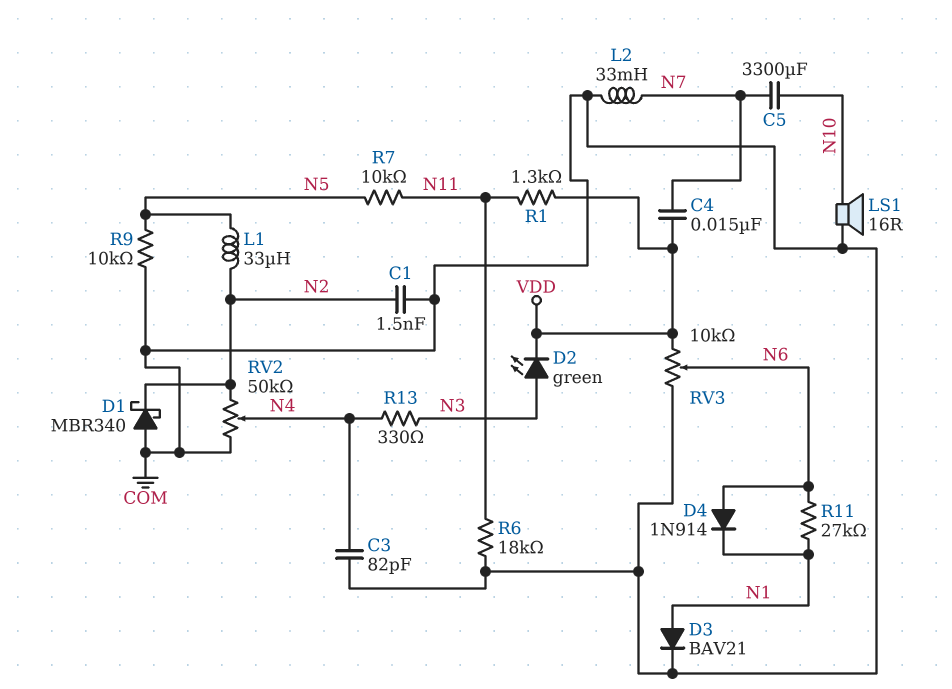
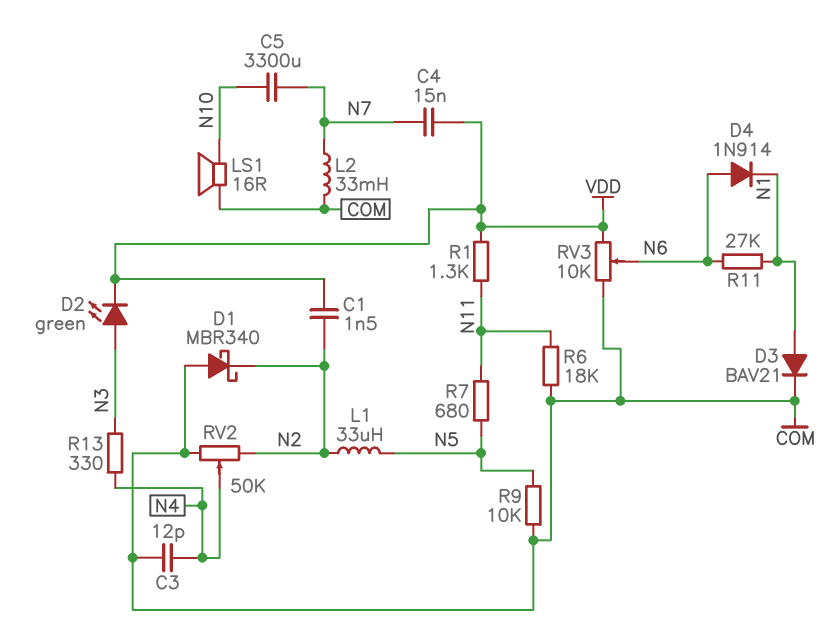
C1: 1.5nF (COM, N2) -> 1.5nF (N2, VDD)
C3: 82pF (COM, N4) -> 12pF (COM, N4)
R7: 10k (N5, N11) -> 680 (N5, N11)

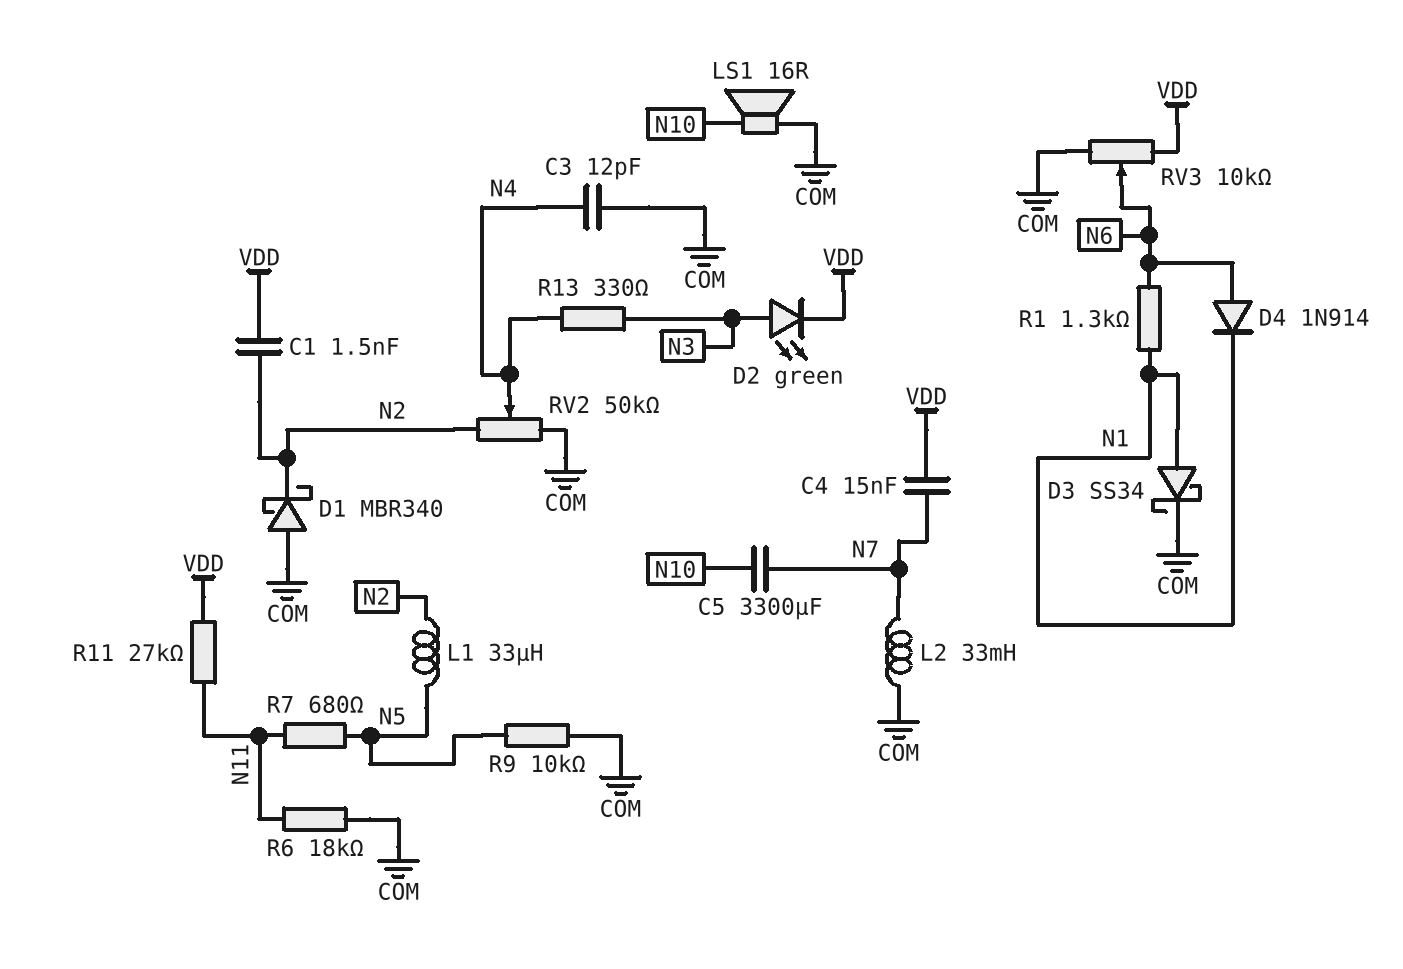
D3: diode BAV21 (A N1, K COM) -> schottky SS34 (A N1, K COM)
R1: 1.3k (N11, VDD) -> 1.3k (N1, N6)
R11: 27k (N1, N6) -> 27k (N11, VDD)

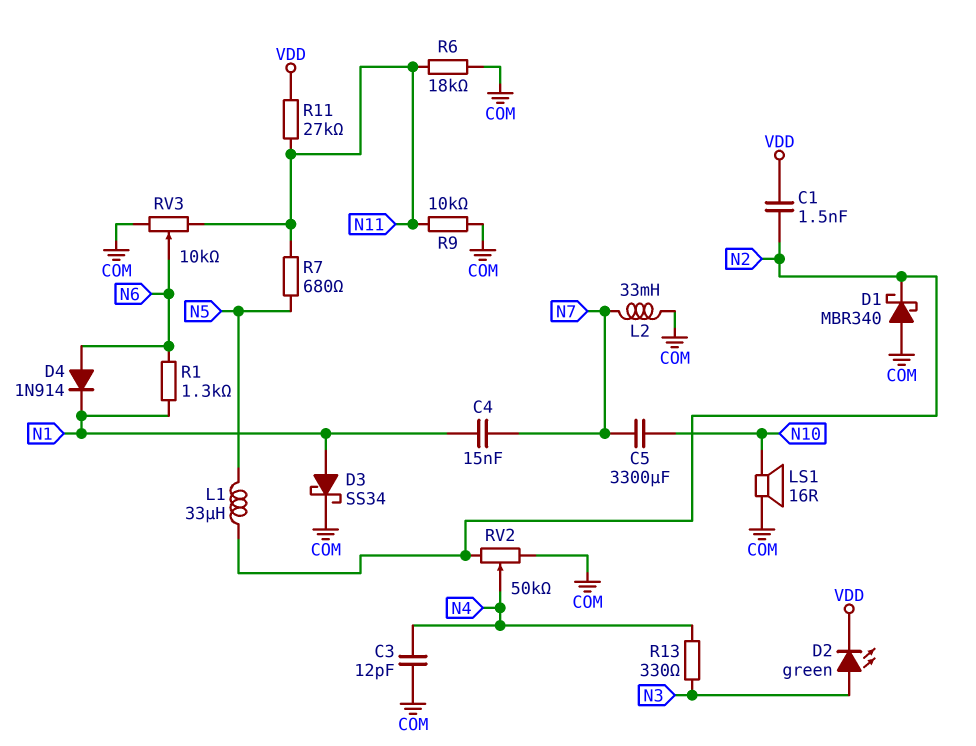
C4: 15nF (N7, VDD) -> 15nF (N1, N7)
R9: 10k (COM, N5) -> 10k (COM, N11)
RV3: 10k (COM, VDD, wiper N6) -> 10k (COM, N11, wiper N6)

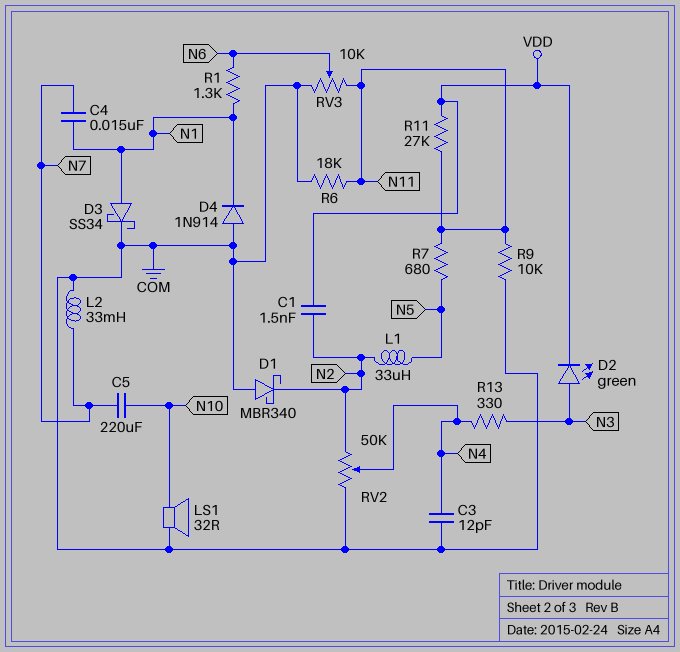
C5: 3300uF (N7, N10) -> 220uF (N7, N10)
D4: diode 1N914 (A N6, K N1) -> diode 1N914 (A COM, K N1)
LS1: speaker 16R (COM, N10) -> speaker 32R (COM, N10)

